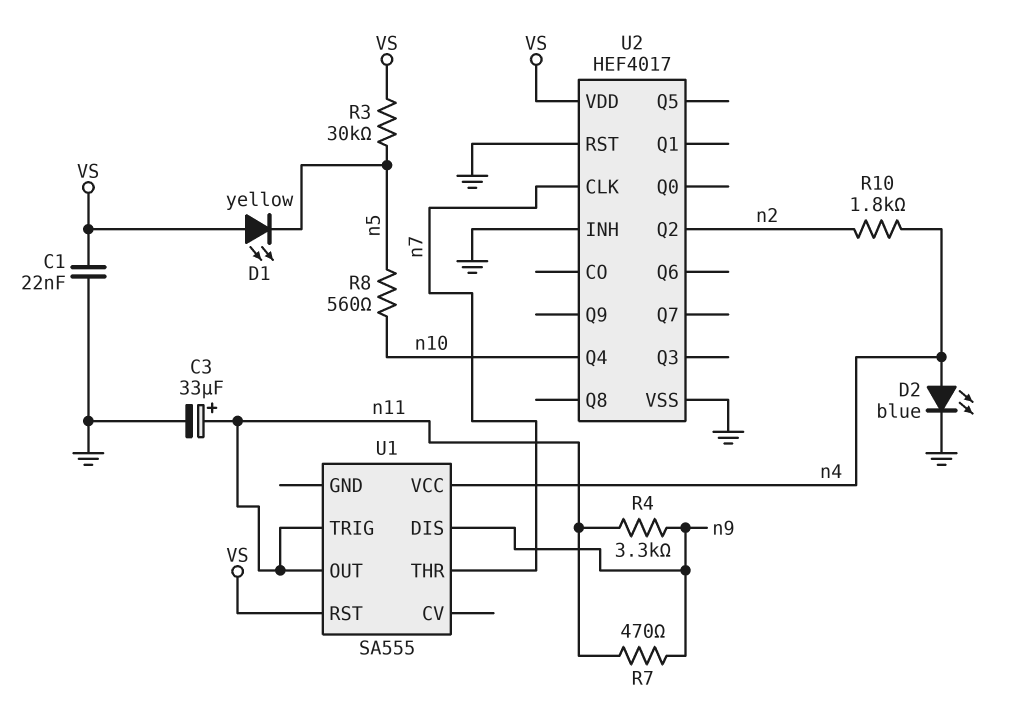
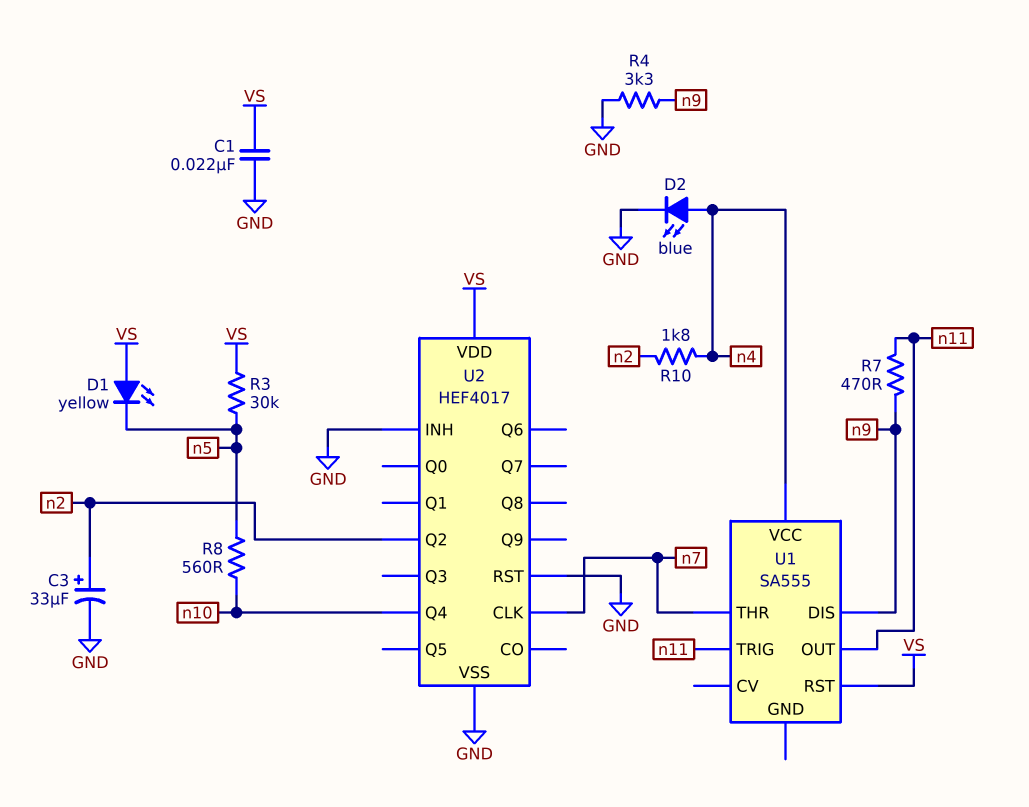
C3: 33uF (plus n11, minus GND) -> 33uF (plus n2, minus GND)
R4: 3.3k (n9, n11) -> 3.3k (GND, n9)

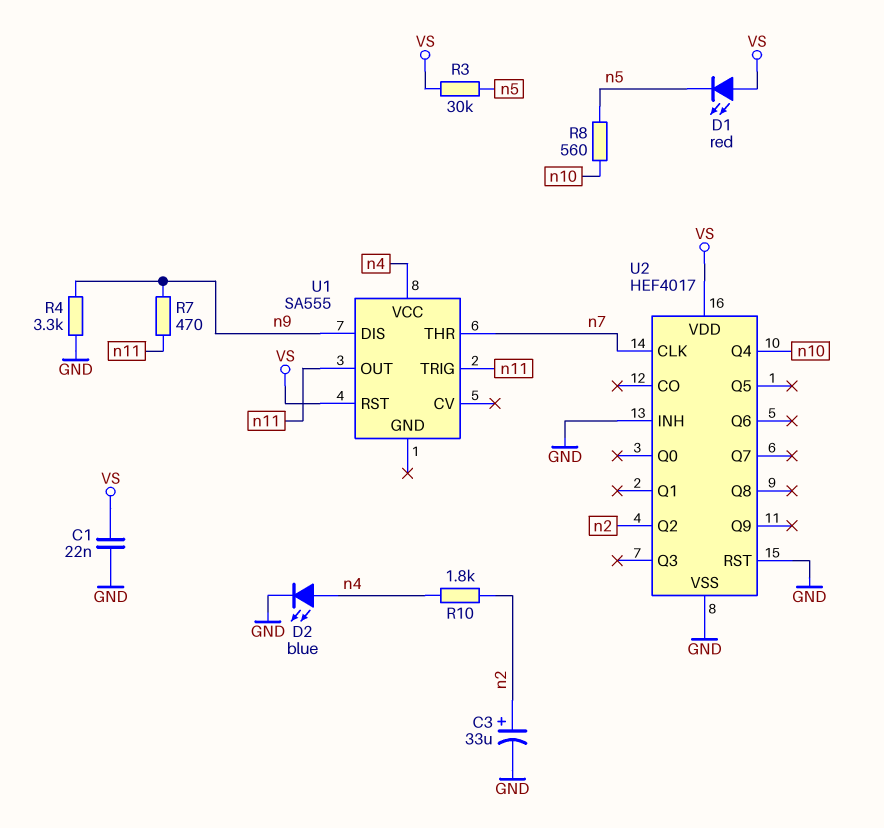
D1: LED yellow (A VS, K n5) -> LED red (A VS, K n5)

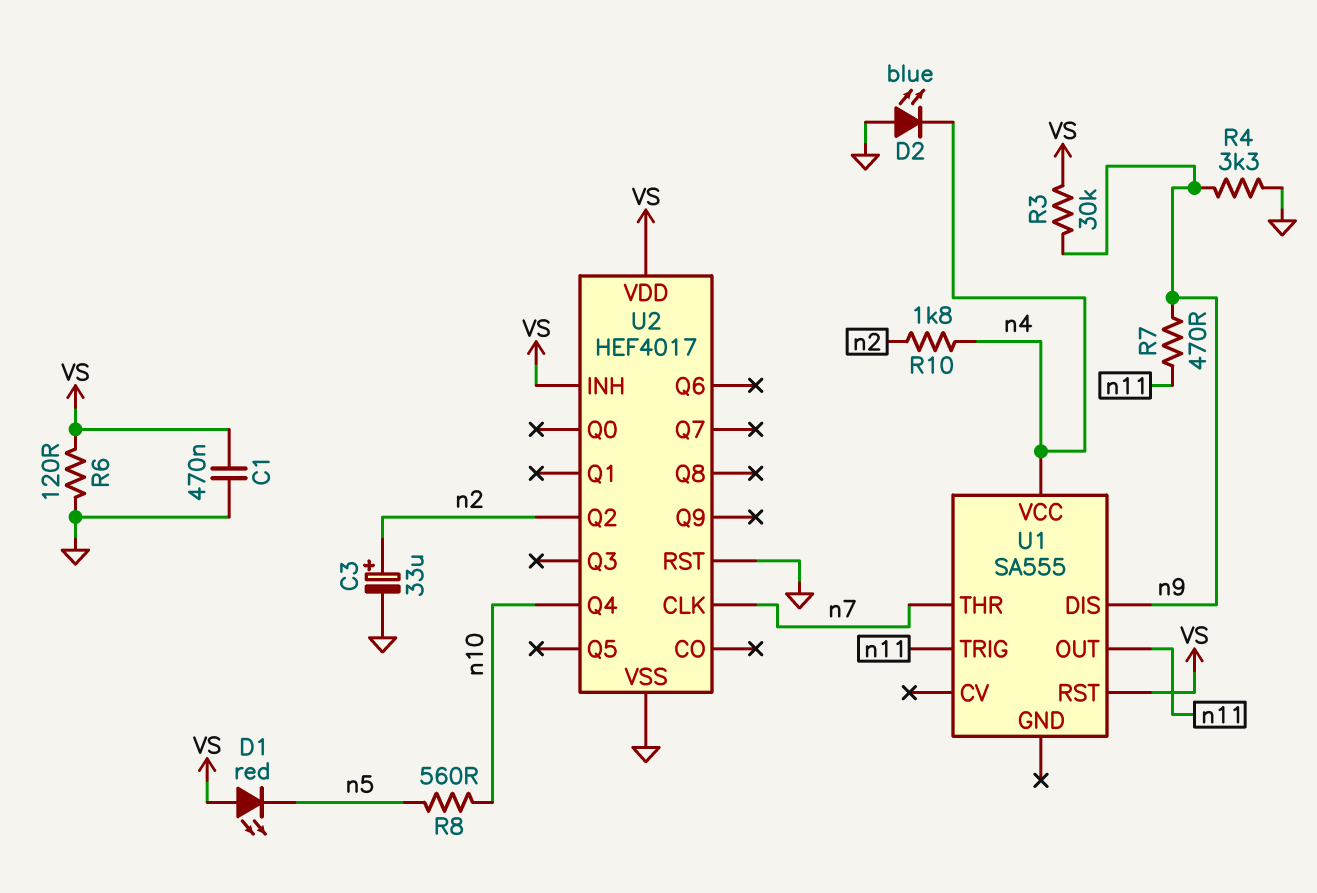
C1: 22nF (GND, VS) -> 470nF (GND, VS)
D2: LED blue (A n4, K GND) -> LED blue (A GND, K n4)
R3: 30k (VS, n5) -> 30k (VS, n9)
R6: none -> 120 (GND, VS)
U2 pin INH: GND -> VS

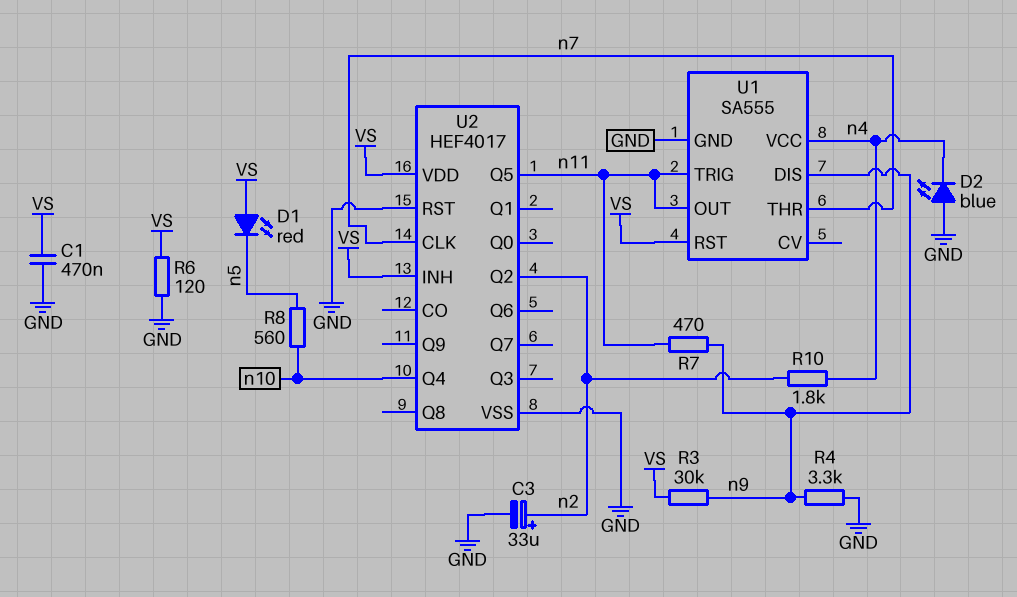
U1 pin GND: none -> GND
U2 pin Q5: none -> n11

